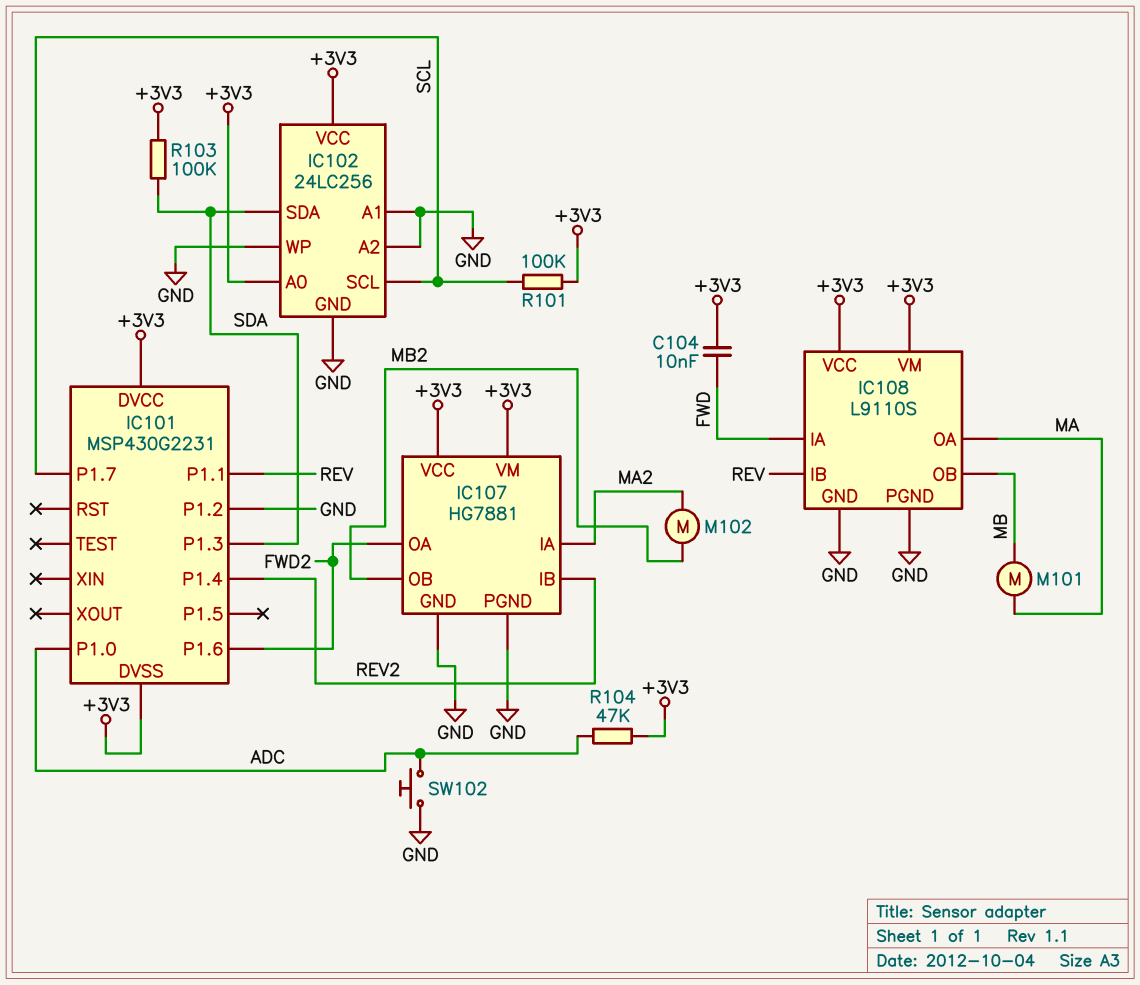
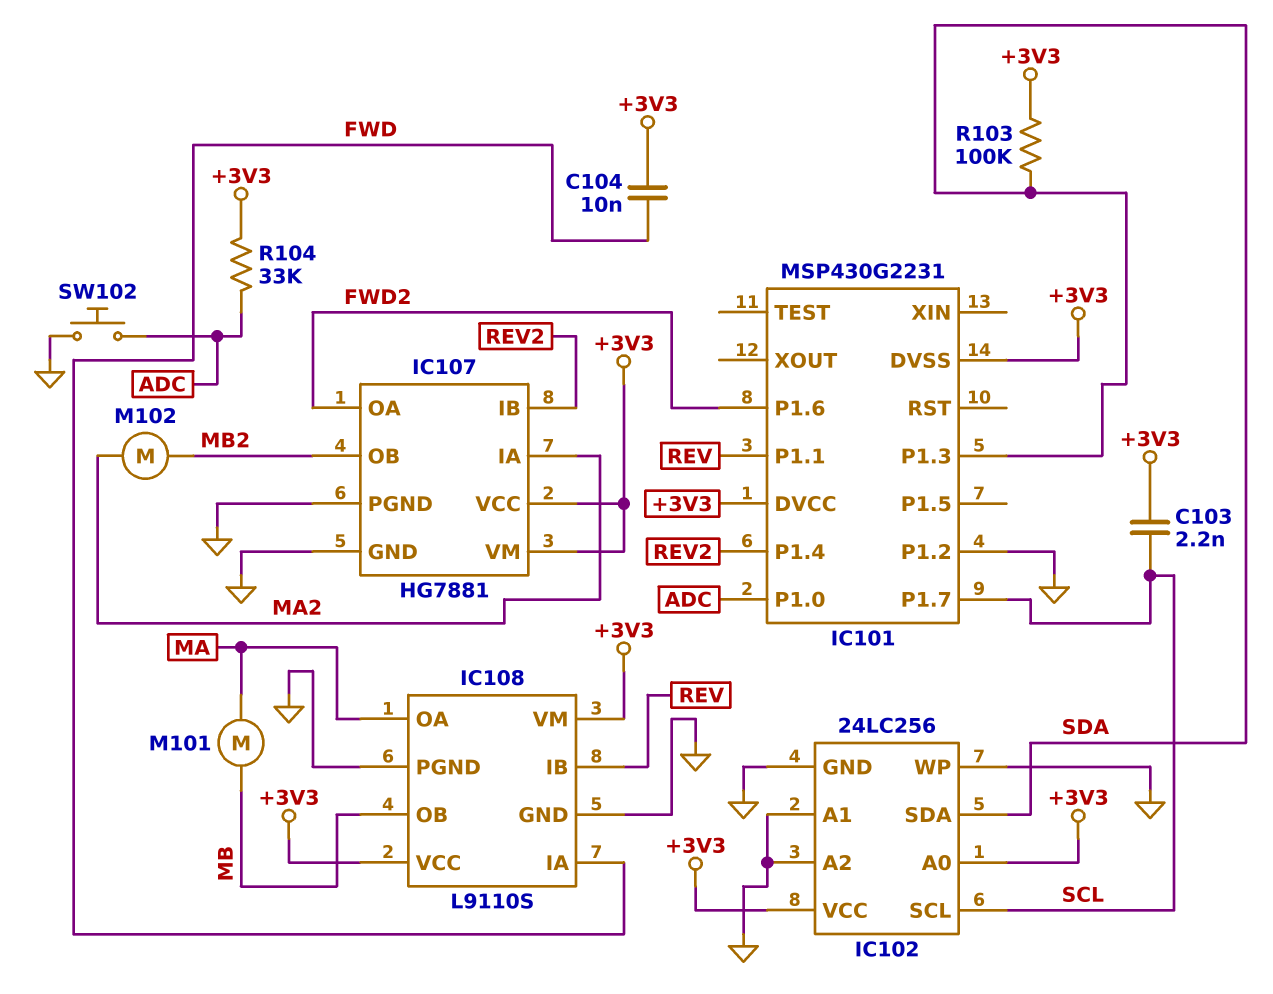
C103: none -> 2.2nF (+3V3, SCL)
R101: 100k (+3V3, SCL) -> none
R104: 47k (+3V3, ADC) -> 33k (+3V3, ADC)

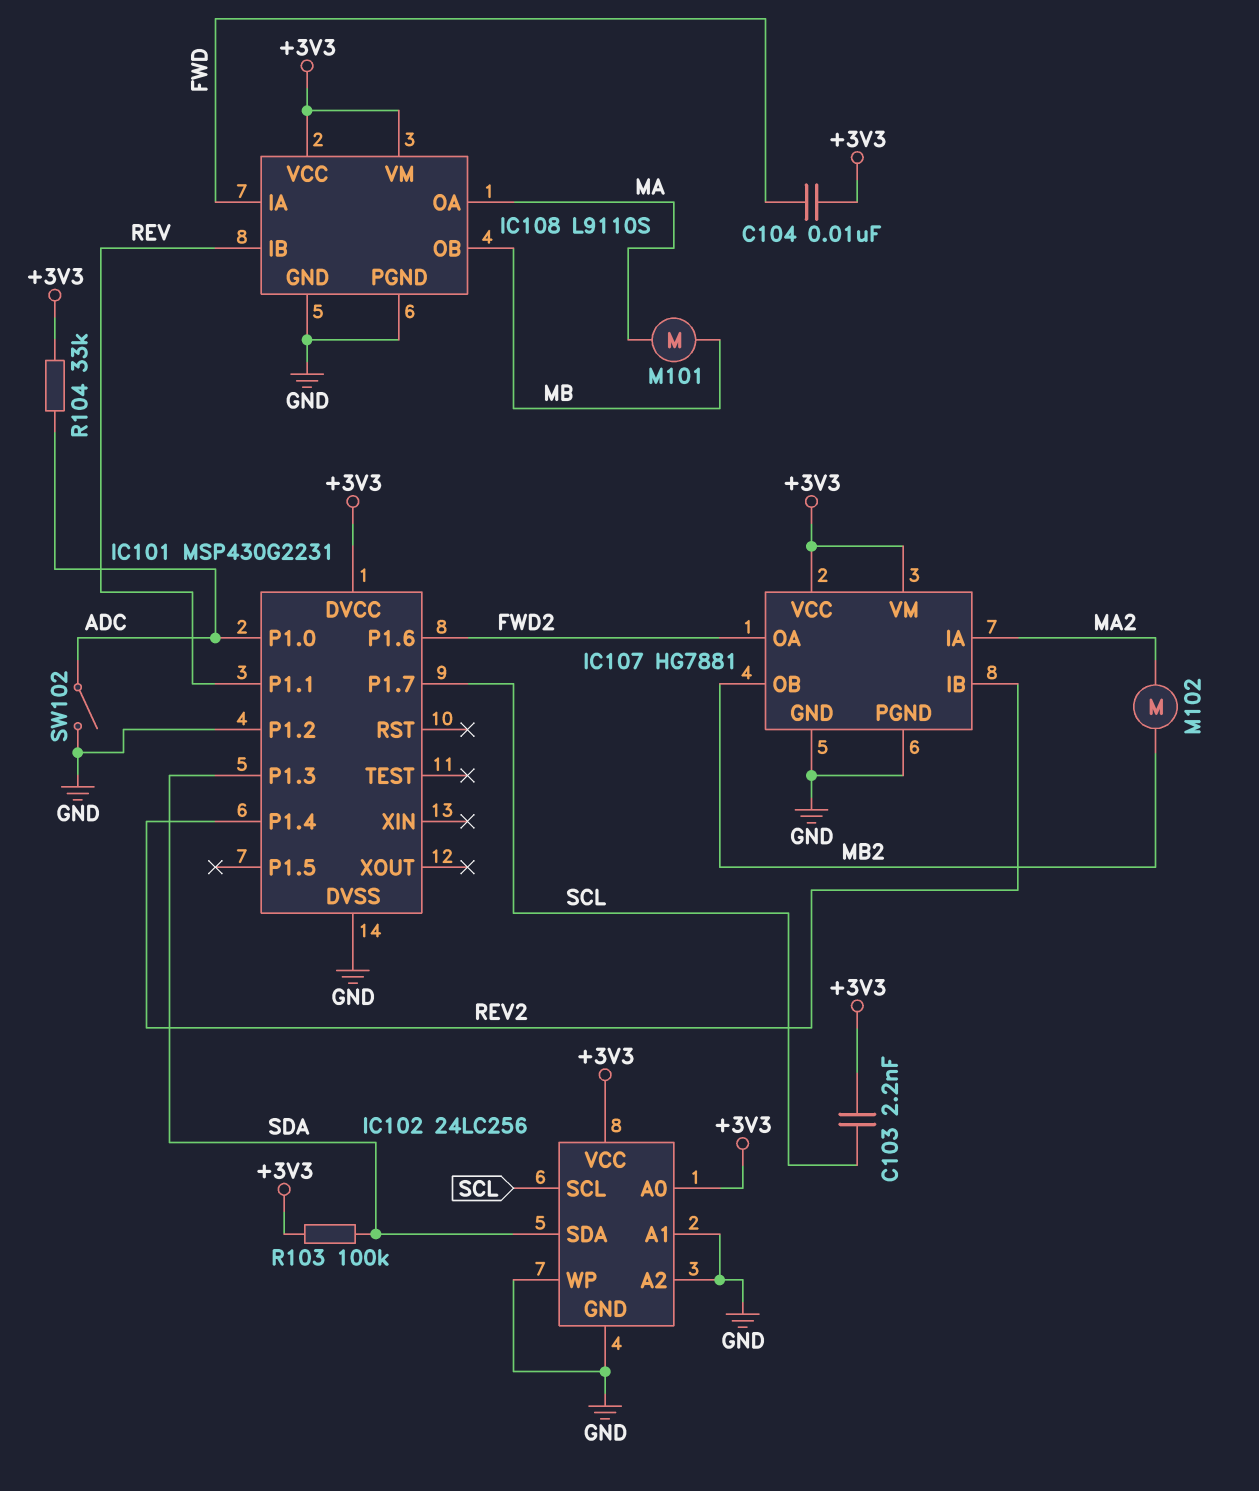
IC101 pin DVSS: +3V3 -> GND
SW102: button (ADC, GND) -> switch (ADC, GND)

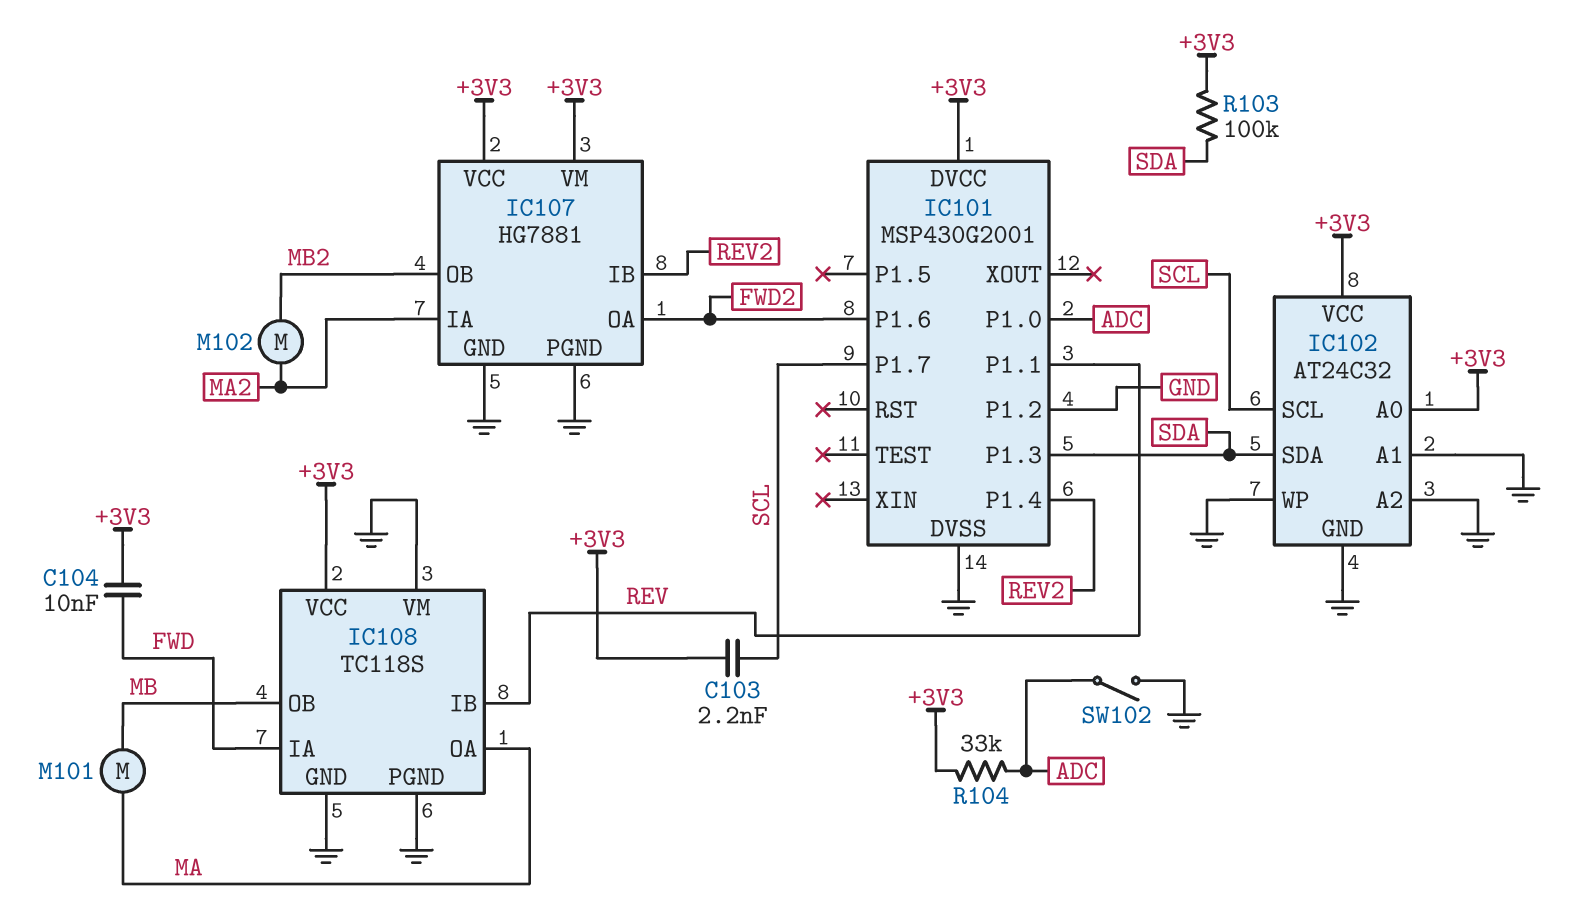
IC101: MSP430G2231 -> MSP430G2001
IC102: 24LC256 -> AT24C32
IC108: L9110S -> TC118S
IC108 pin VM: +3V3 -> GND

